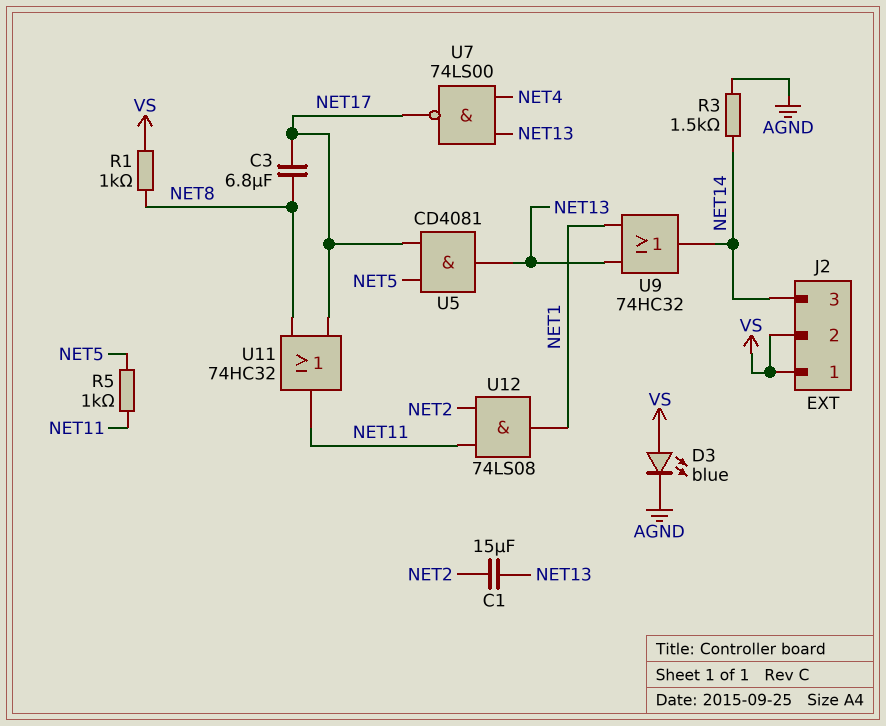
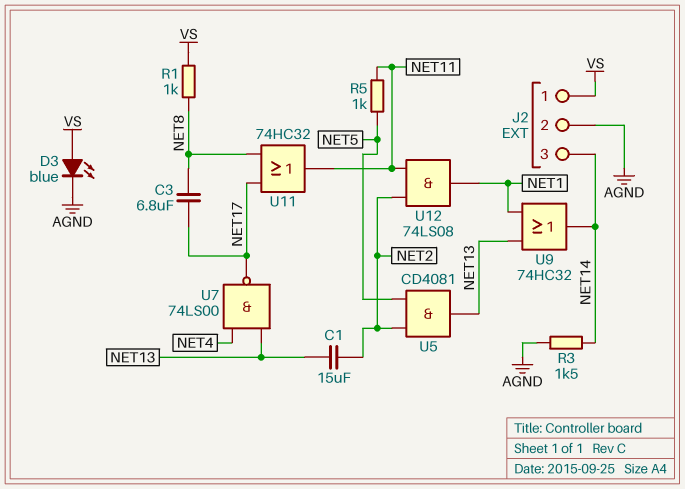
J2 pin 2: VS -> AGND
U5: AND CD4081 (in NET5, in NET17, out NET13) -> AND CD4081 (in NET2, in NET5, out NET13)

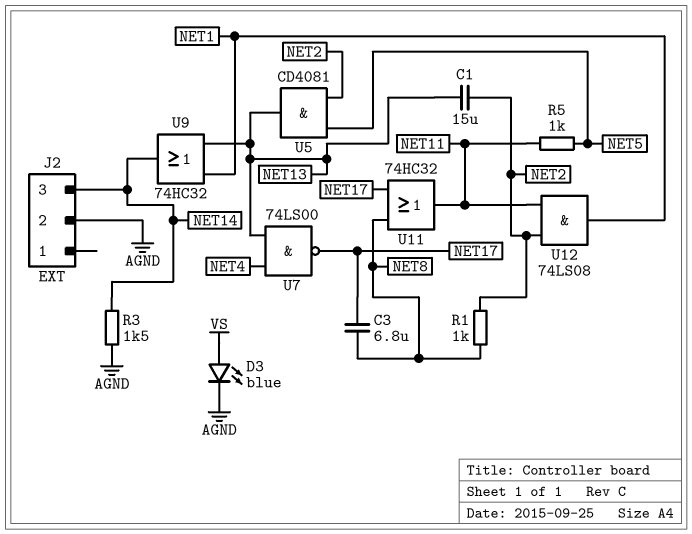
J2 pin 1: VS -> none
R1: 1k (NET8, VS) -> 1k (NET2, NET8)

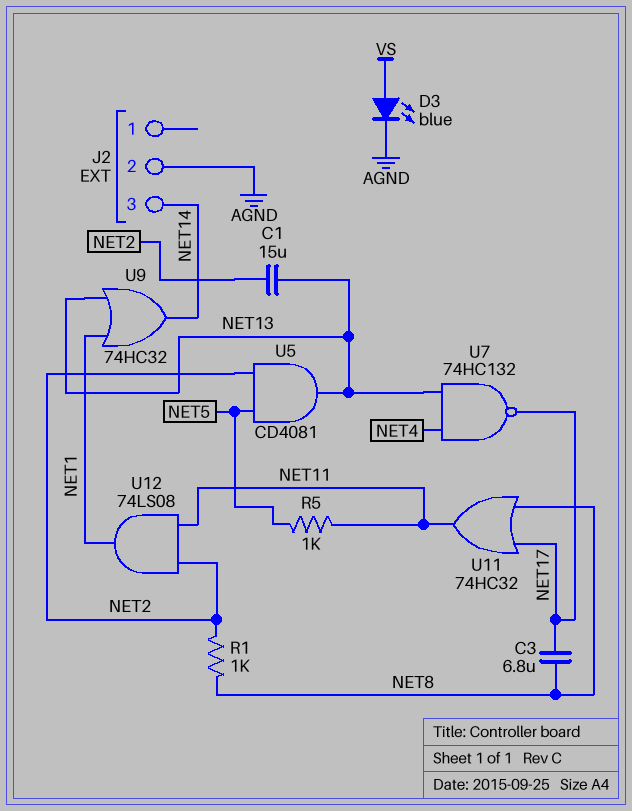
R3: 1.5k (AGND, NET14) -> none
U7: NAND 74LS00 (in NET4, in NET13, out NET17) -> NAND 74HC132 (in NET4, in NET13, out NET17)

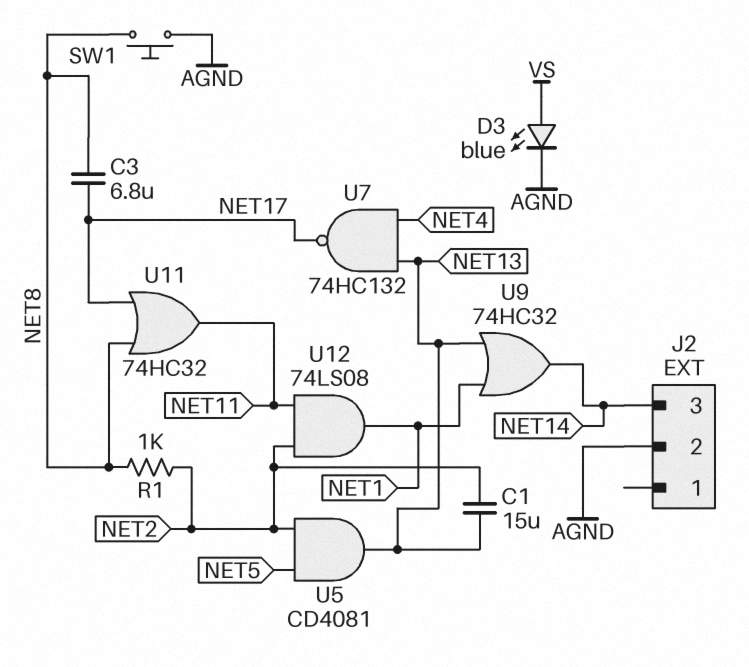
R5: 1k (NET5, NET11) -> none
SW1: none -> button (AGND, NET8)

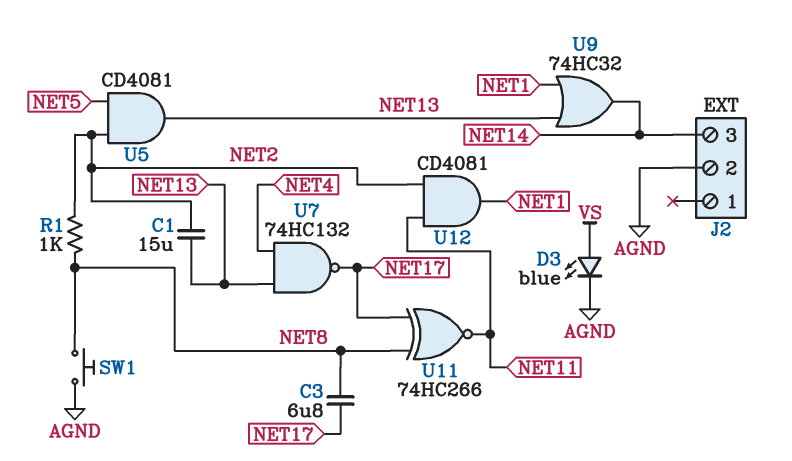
U11: OR 74HC32 (in NET8, in NET17, out NET11) -> XNOR 74HC266 (in NET8, in NET17, out NET11)
U12: AND 74LS08 (in NET2, in NET11, out NET1) -> AND CD4081 (in NET2, in NET11, out NET1)

